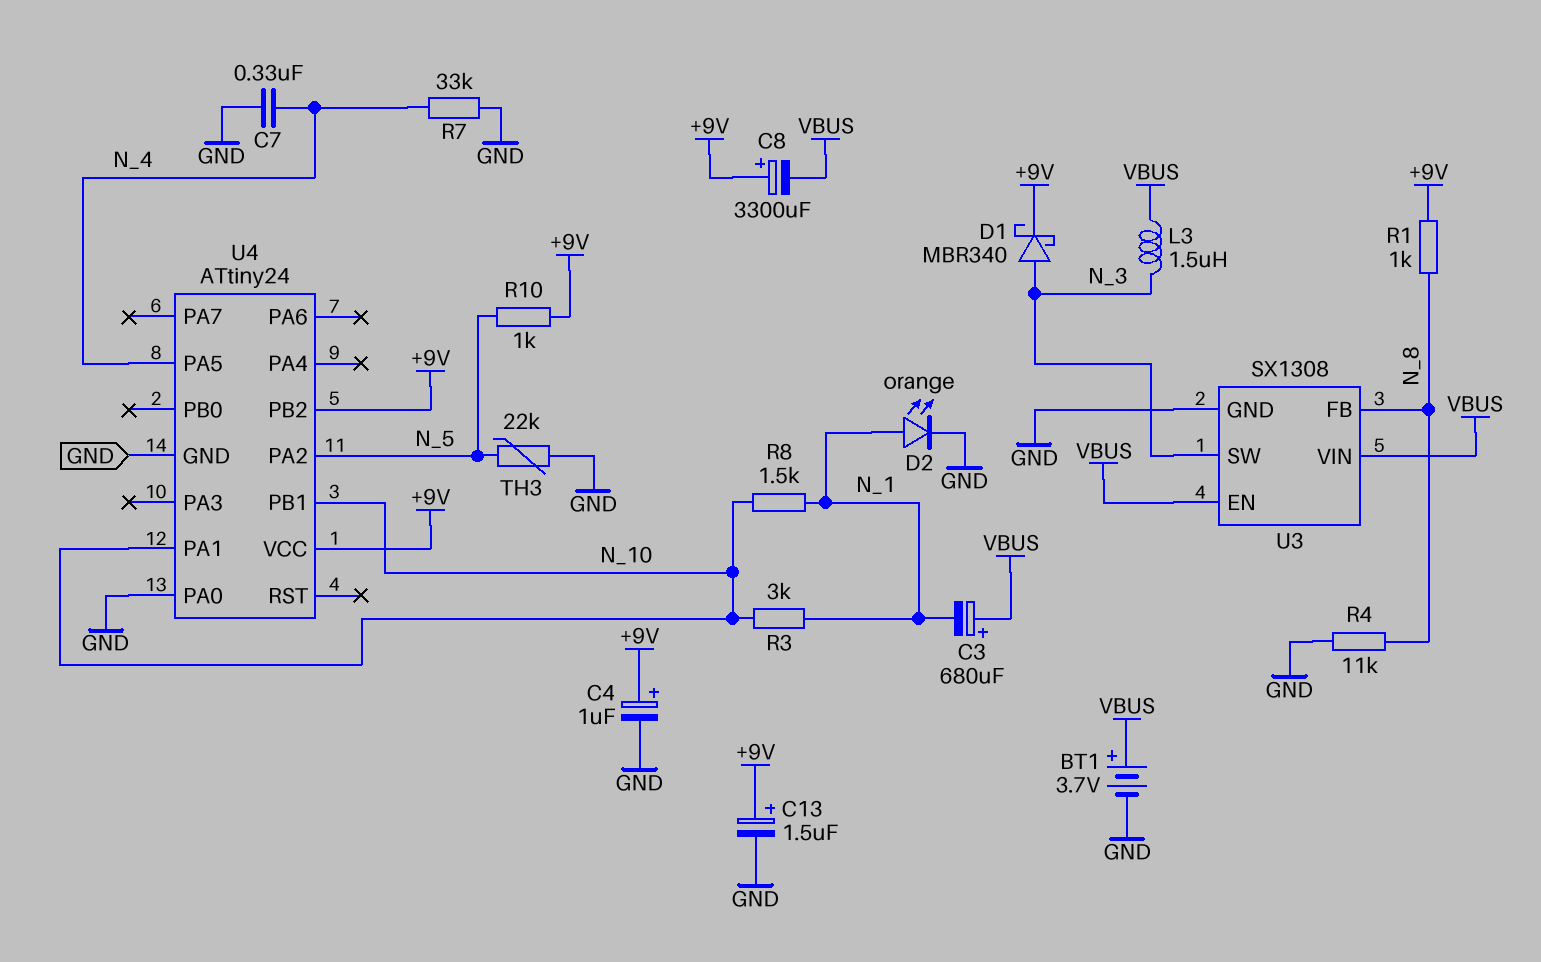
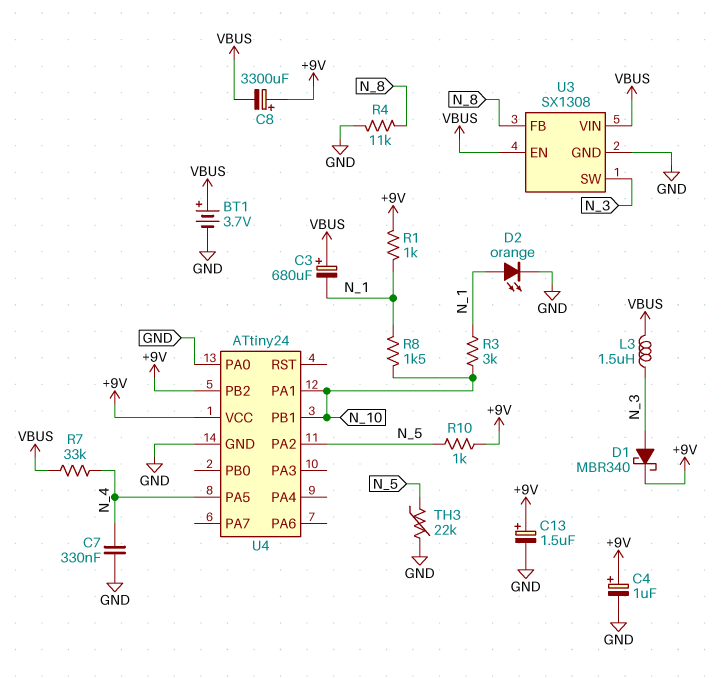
R1: 1k (+9V, N_8) -> 1k (+9V, N_1)
R7: 33k (GND, N_4) -> 33k (N_4, VBUS)

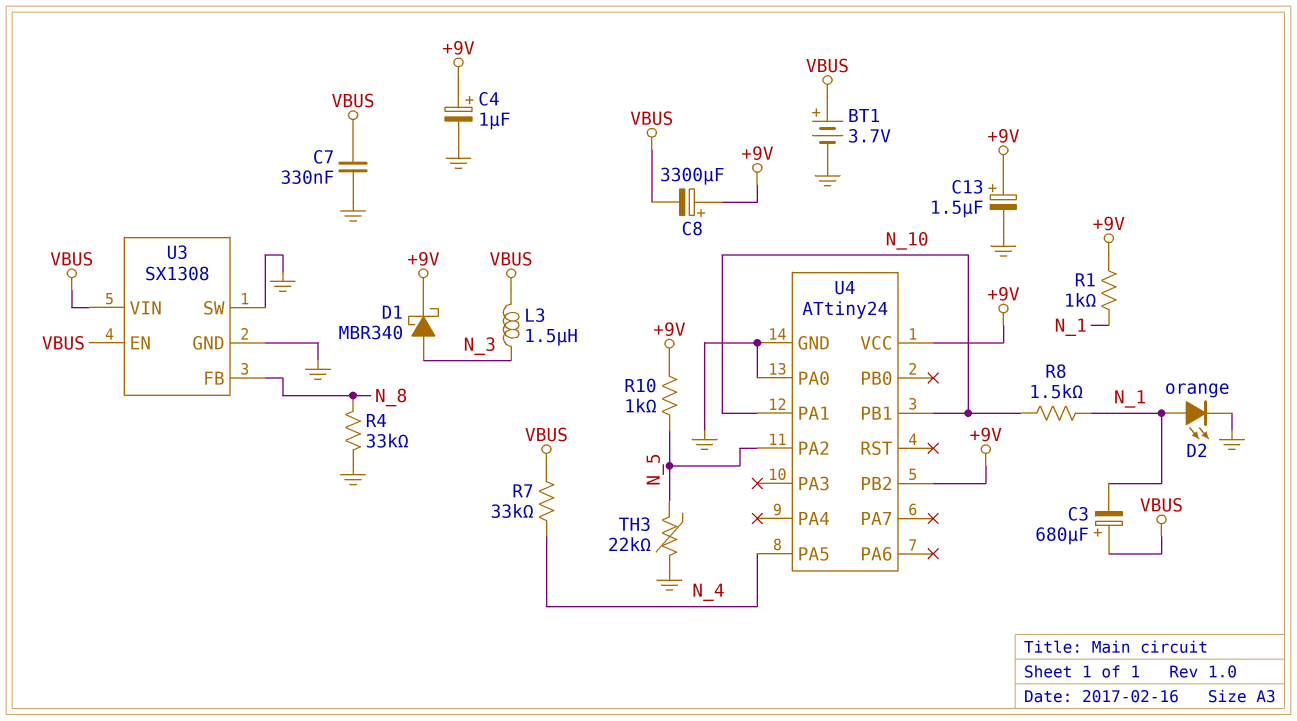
C7: 330nF (GND, N_4) -> 330nF (GND, VBUS)
R3: 3k (N_1, N_10) -> none
R4: 11k (GND, N_8) -> 33k (GND, N_8)
U3 pin SW: N_3 -> GND

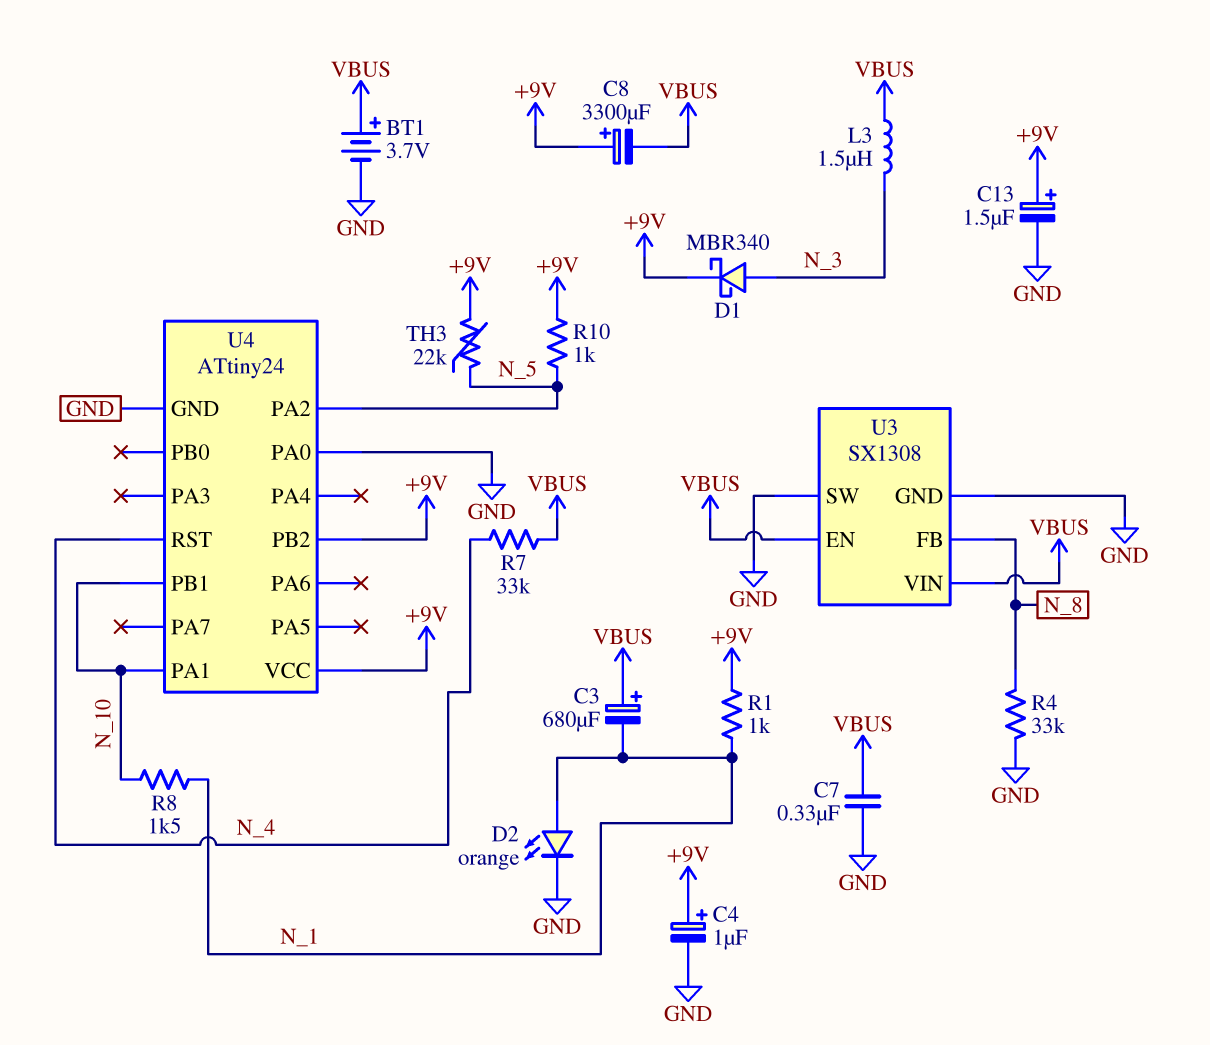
TH3: 22k (GND, N_5) -> 22k (+9V, N_5)
U4 pin PA5: N_4 -> none
U4 pin RST: none -> N_4

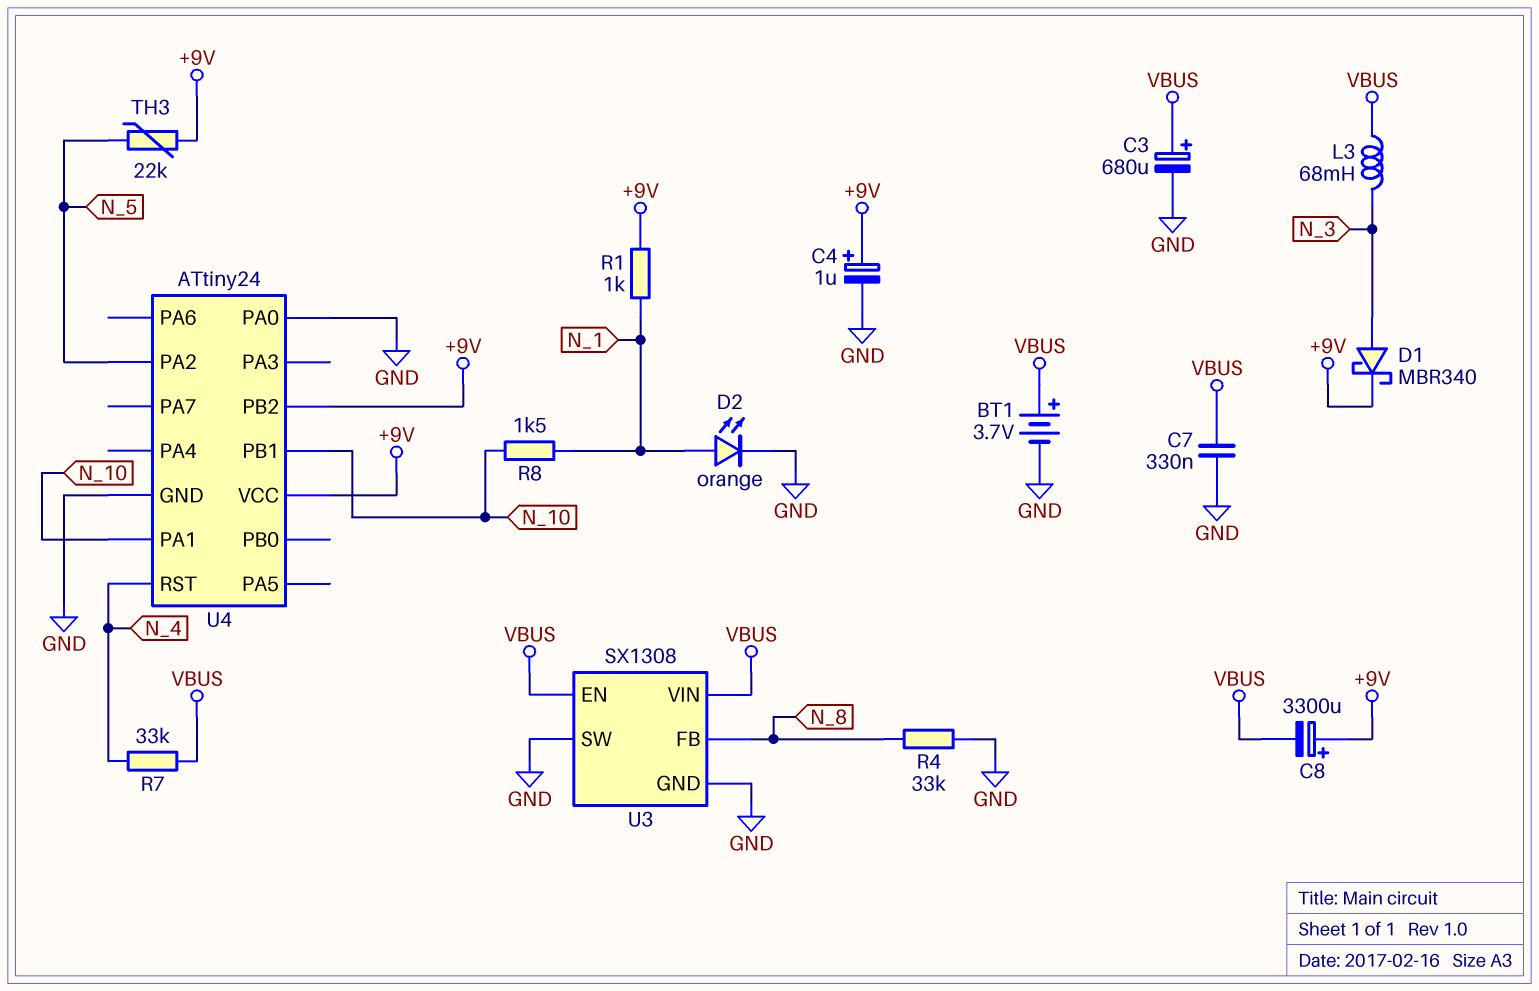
C3: 680uF (plus VBUS, minus N_1) -> 680uF (plus VBUS, minus GND)
C13: 1.5uF (plus +9V, minus GND) -> none
L3: 1.5uH (N_3, VBUS) -> 68mH (N_3, VBUS)
R10: 1k (+9V, N_5) -> none

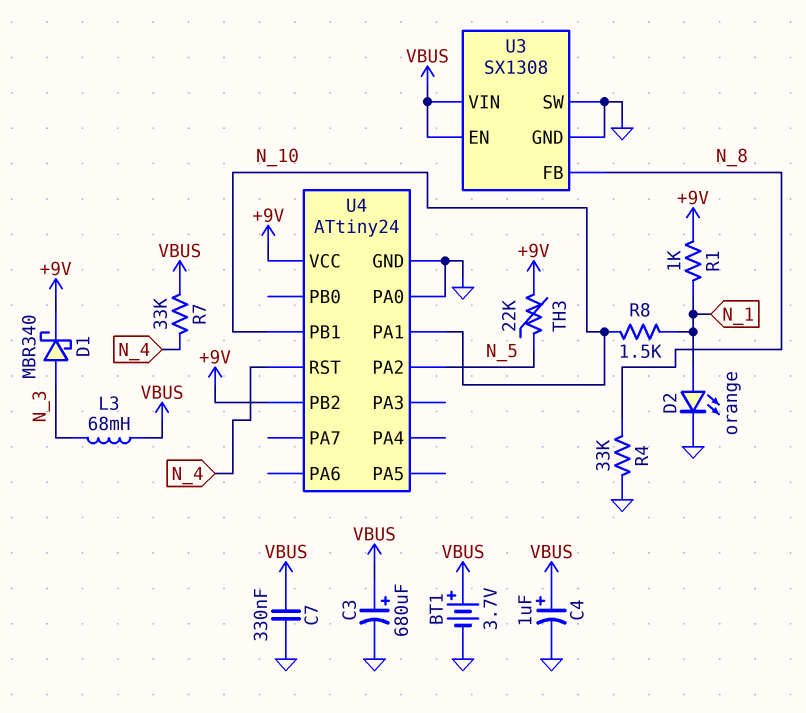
C4: 1uF (plus +9V, minus GND) -> 1uF (plus VBUS, minus GND)
C8: 3300uF (plus +9V, minus VBUS) -> none

